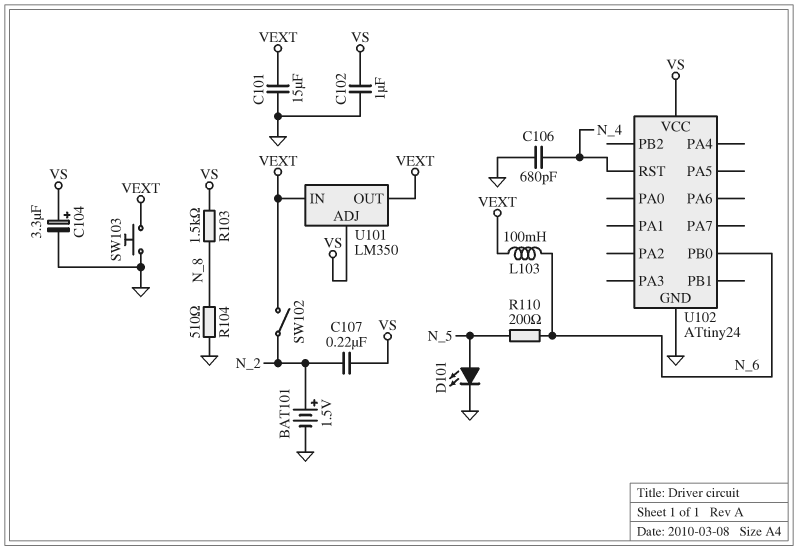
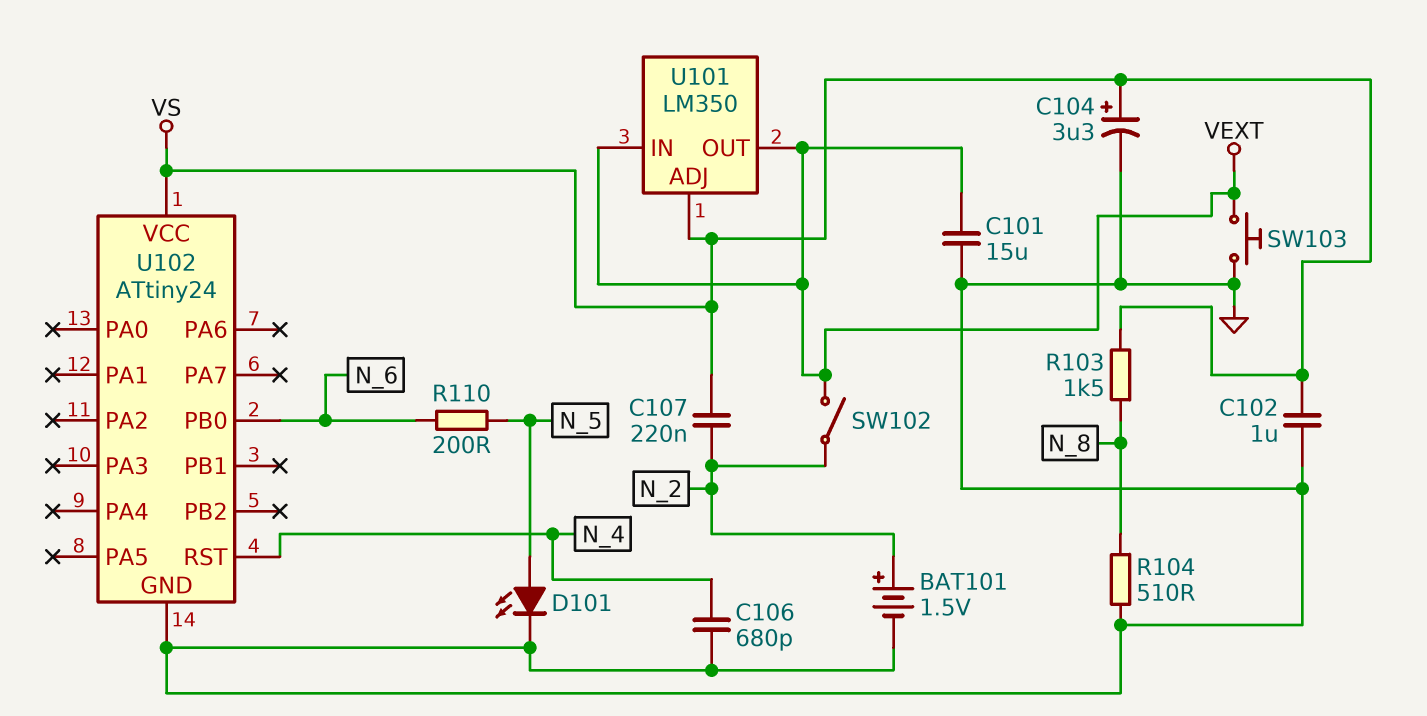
L103: 100mH (N_6, VEXT) -> none

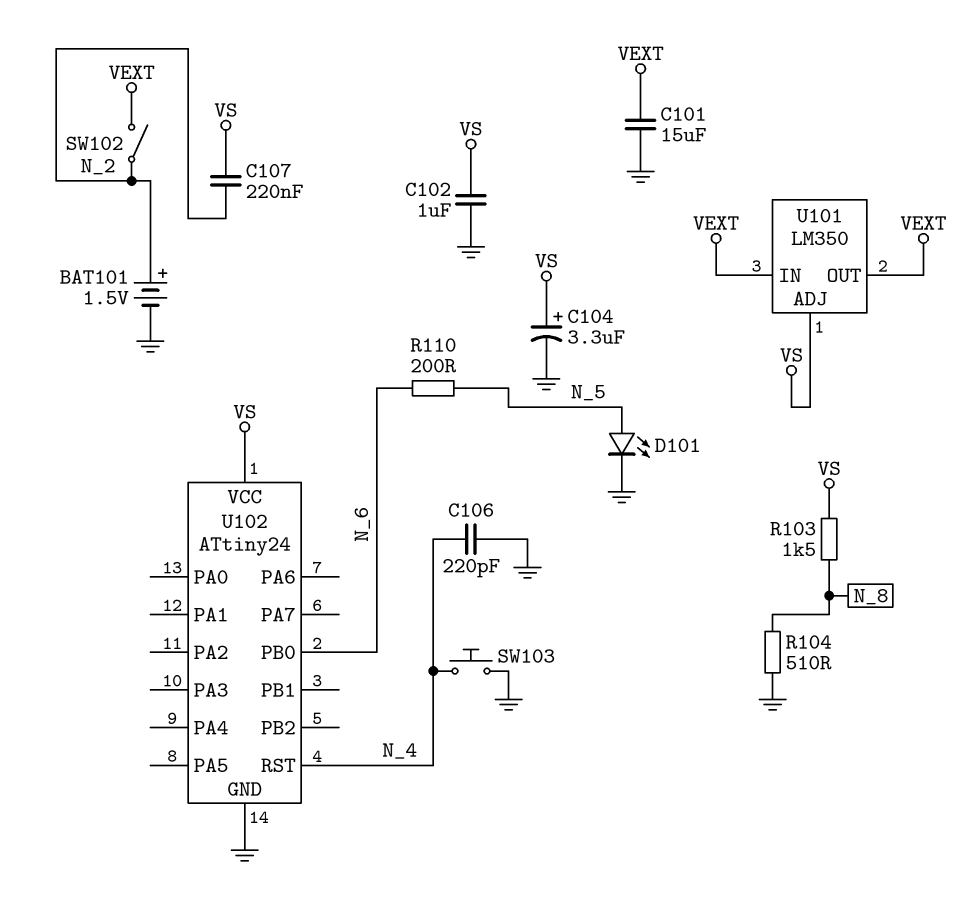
C106: 680pF (GND, N_4) -> 220pF (GND, N_4)
SW103: button (GND, VEXT) -> button (GND, N_4)

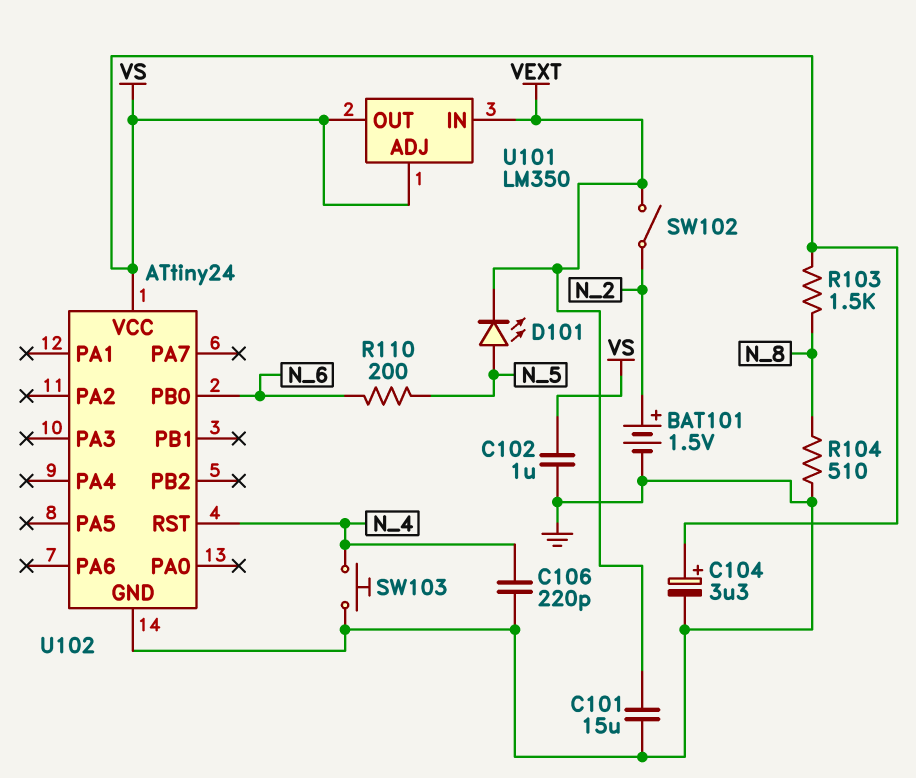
C107: 220nF (N_2, VS) -> none
D101: LED (A N_5, K GND) -> LED (A N_5, K VEXT)
U101 pin OUT: VEXT -> VS

